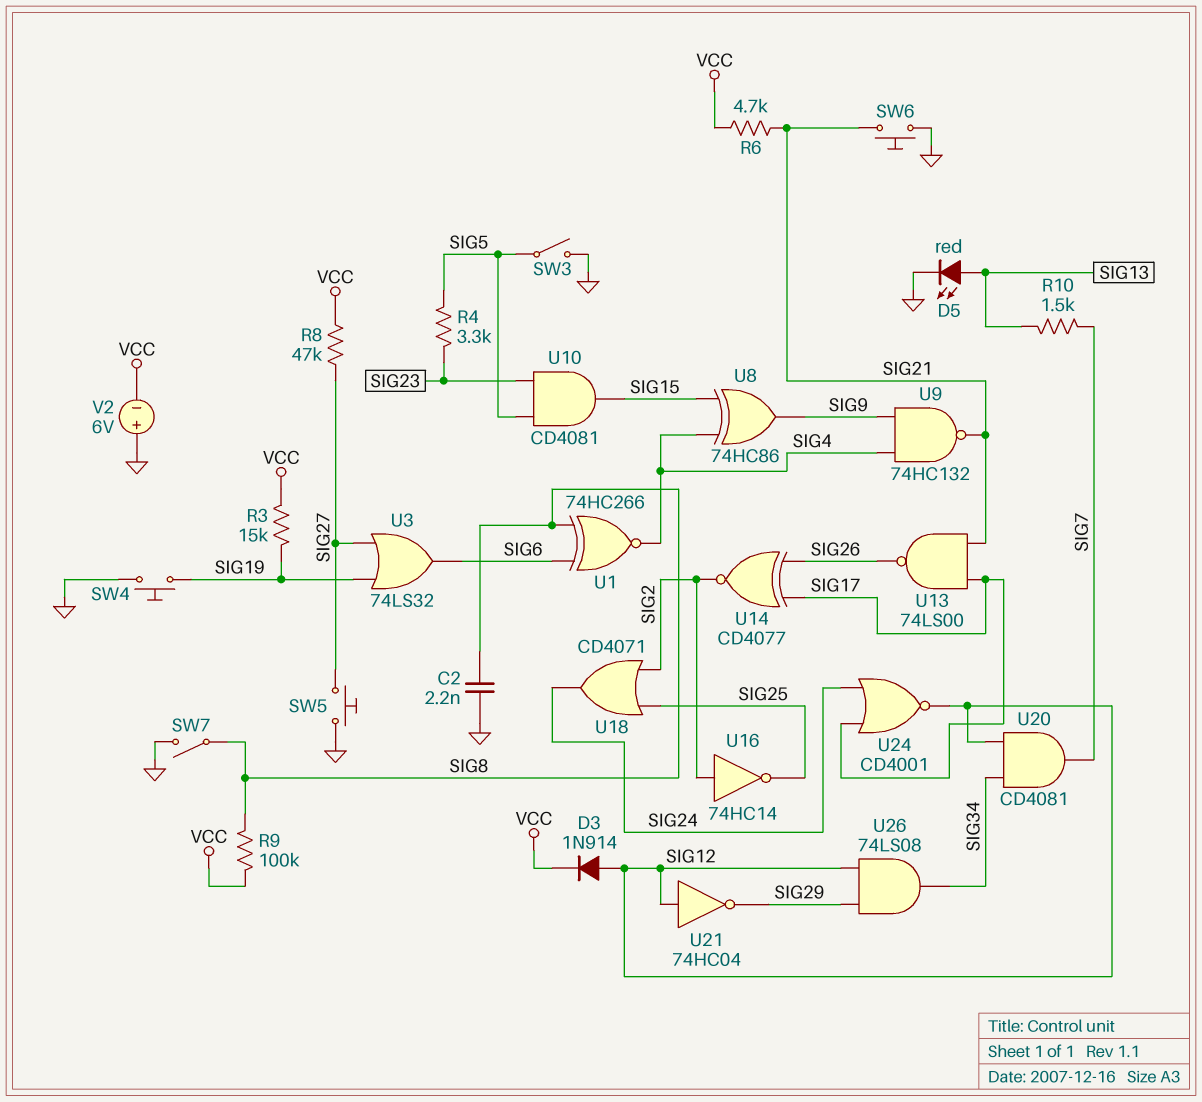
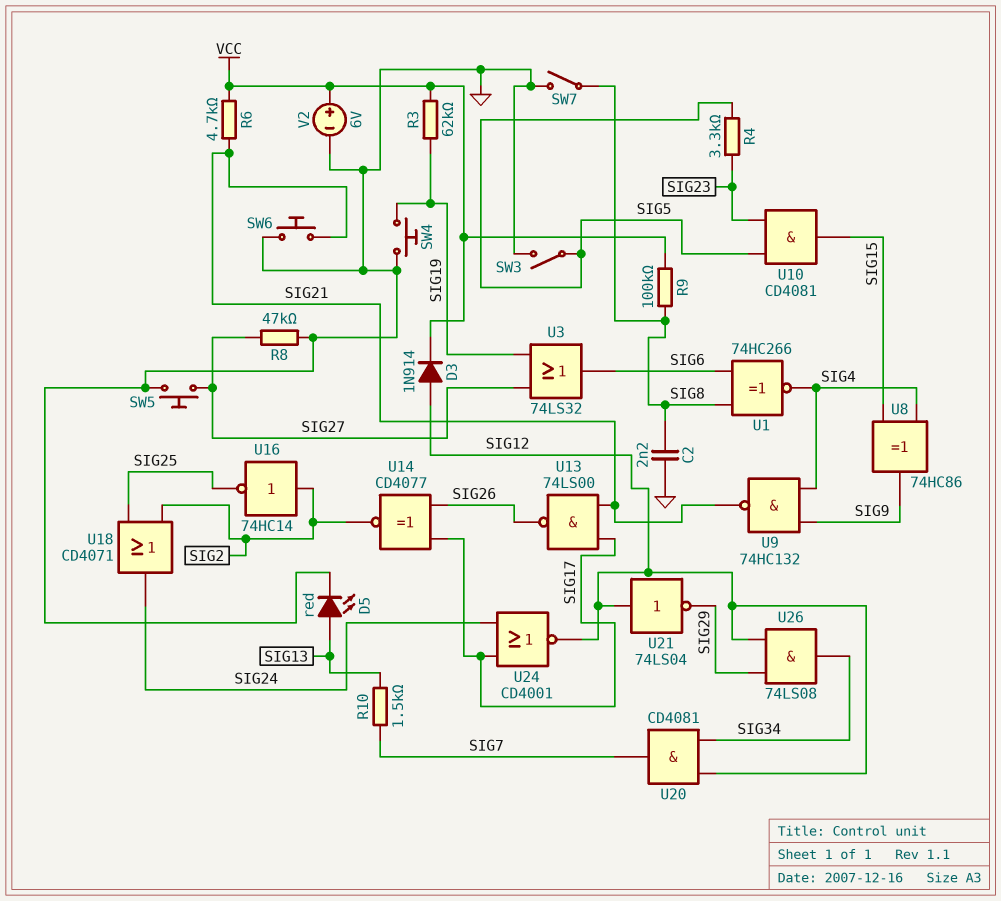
R3: 15k (SIG19, VCC) -> 62k (SIG19, VCC)
R8: 47k (SIG27, VCC) -> 47k (GND, SIG27)
U21: NOT 74HC04 (in SIG12, out SIG29) -> NOT 74LS04 (in SIG12, out SIG29)
V2: 6V (plus GND, minus VCC) -> 6V (plus VCC, minus GND)

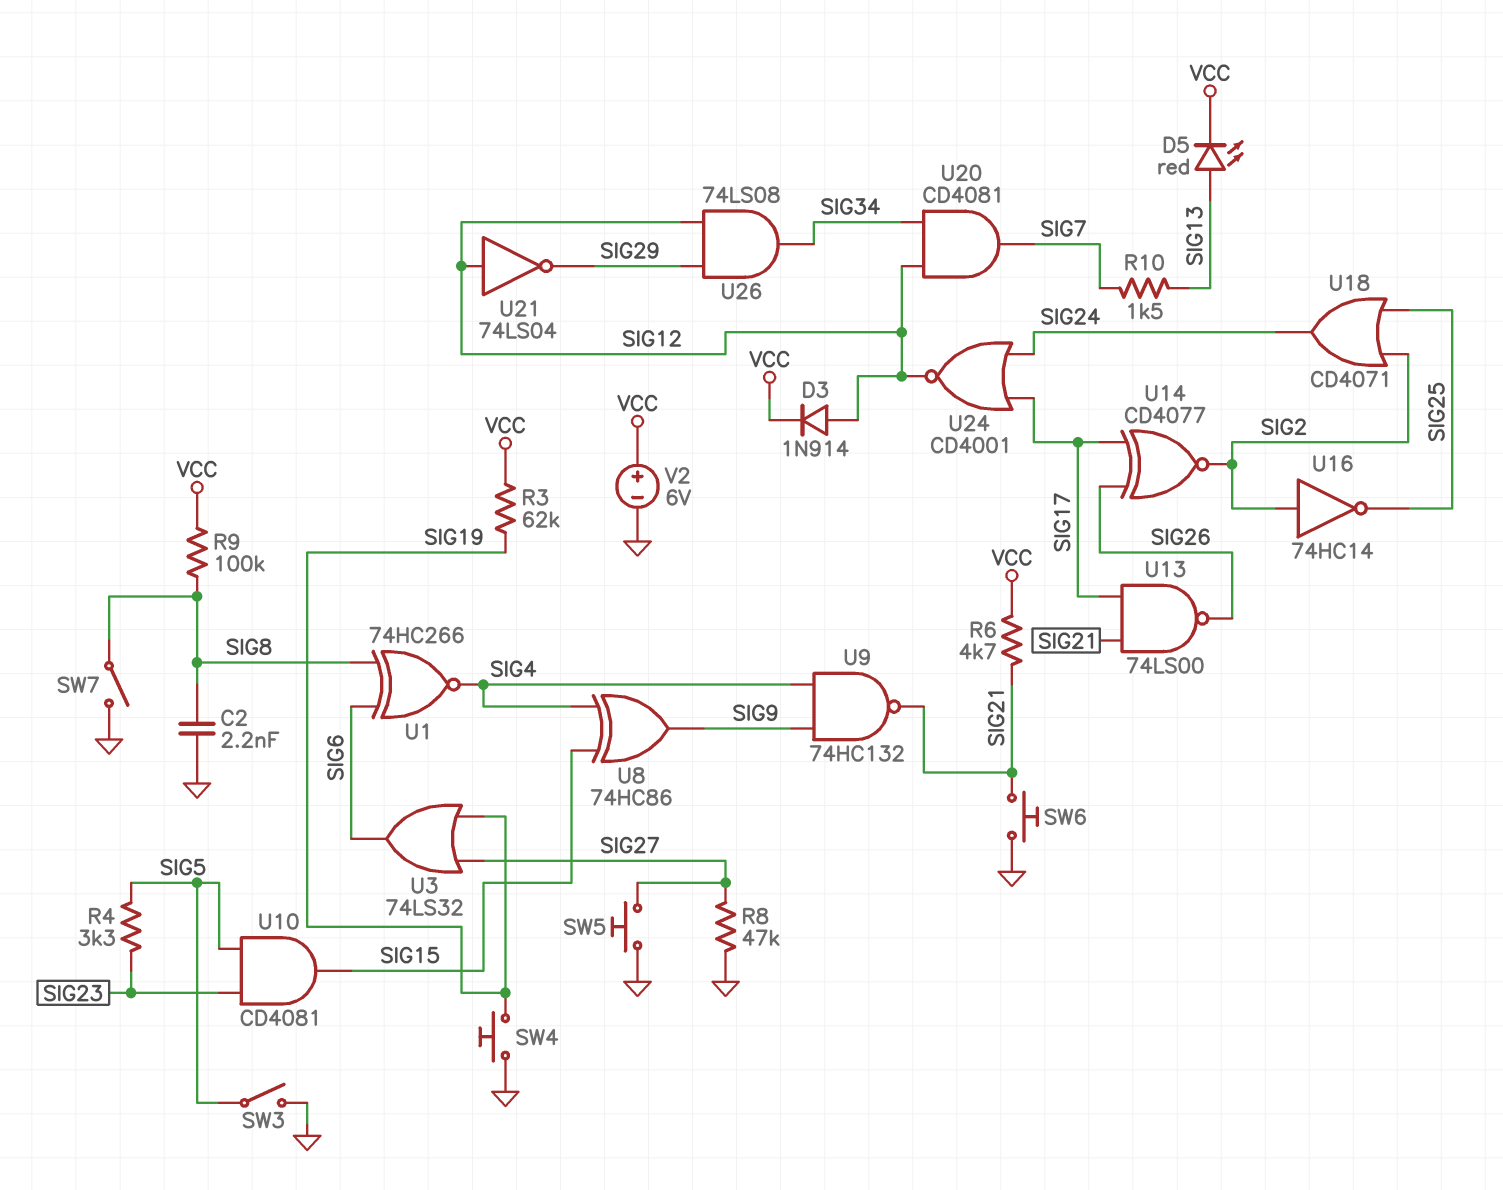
D5: LED red (A SIG13, K GND) -> LED red (A SIG13, K VCC)

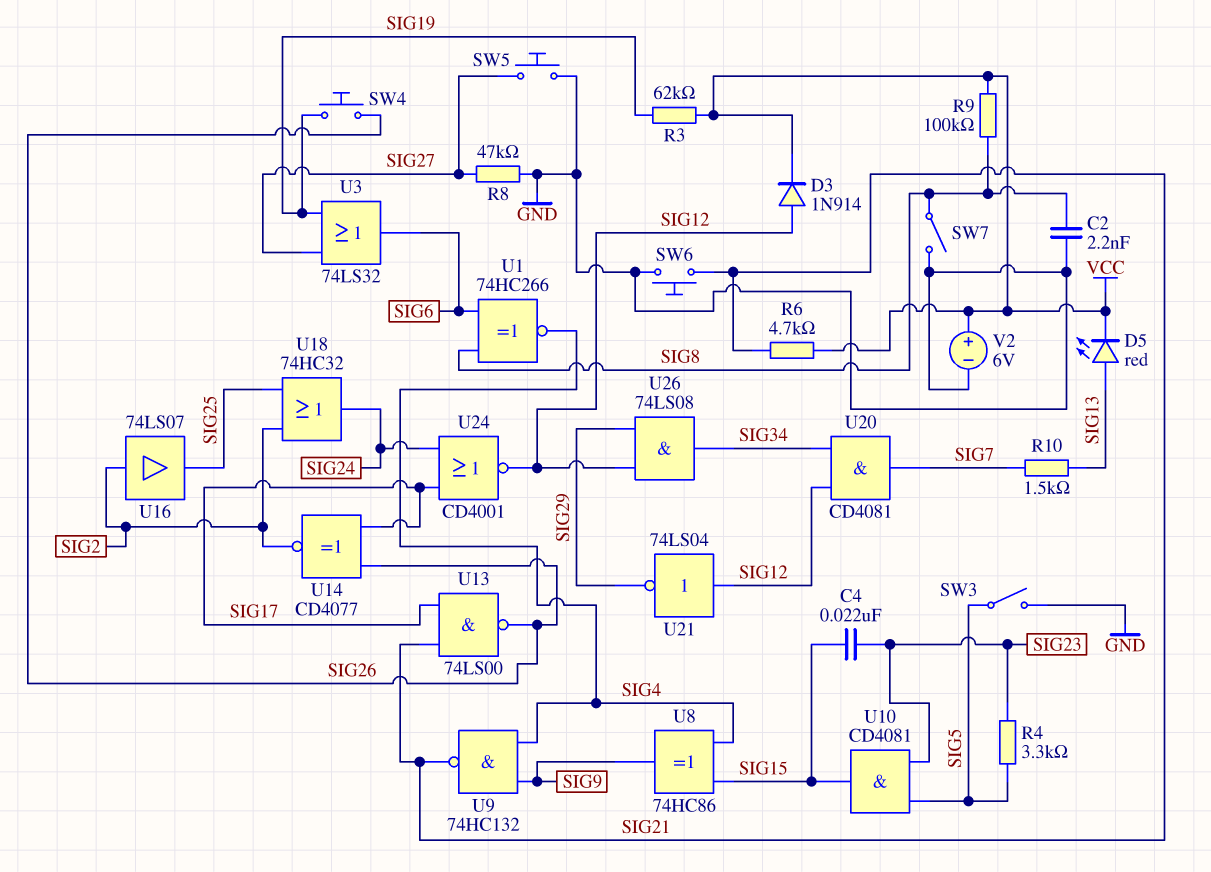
C4: none -> 22nF (SIG15, SIG23)
SW4: button (GND, SIG19) -> button (SIG19, SIG26)
U16: NOT 74HC14 (in SIG2, out SIG25) -> buffer 74LS07 (in SIG2, out SIG25)
U18: OR CD4071 (in SIG2, in SIG25, out SIG24) -> OR 74HC32 (in SIG2, in SIG25, out SIG24)

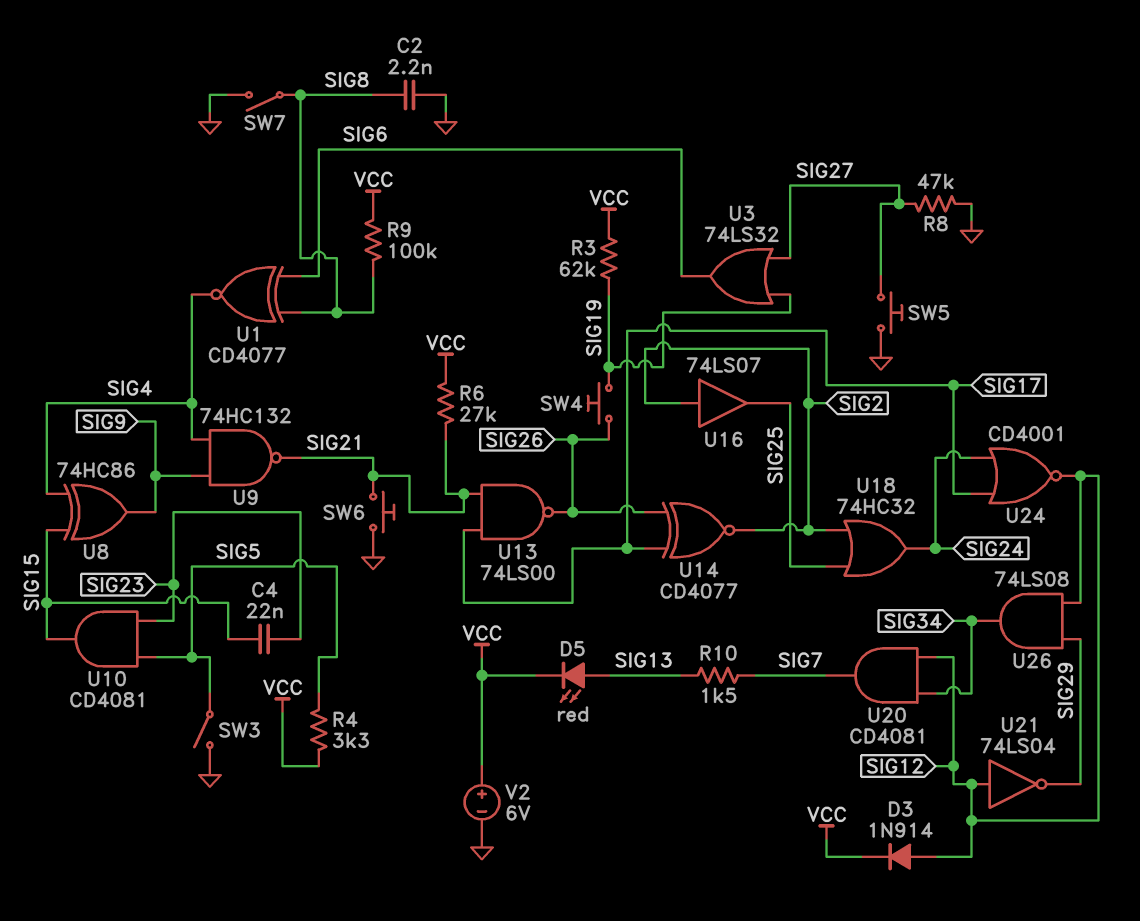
R4: 3.3k (SIG5, SIG23) -> 3.3k (SIG5, VCC)
R6: 4.7k (SIG21, VCC) -> 27k (SIG21, VCC)
U1: XNOR 74HC266 (in SIG6, in SIG8, out SIG4) -> XNOR CD4077 (in SIG6, in SIG8, out SIG4)

